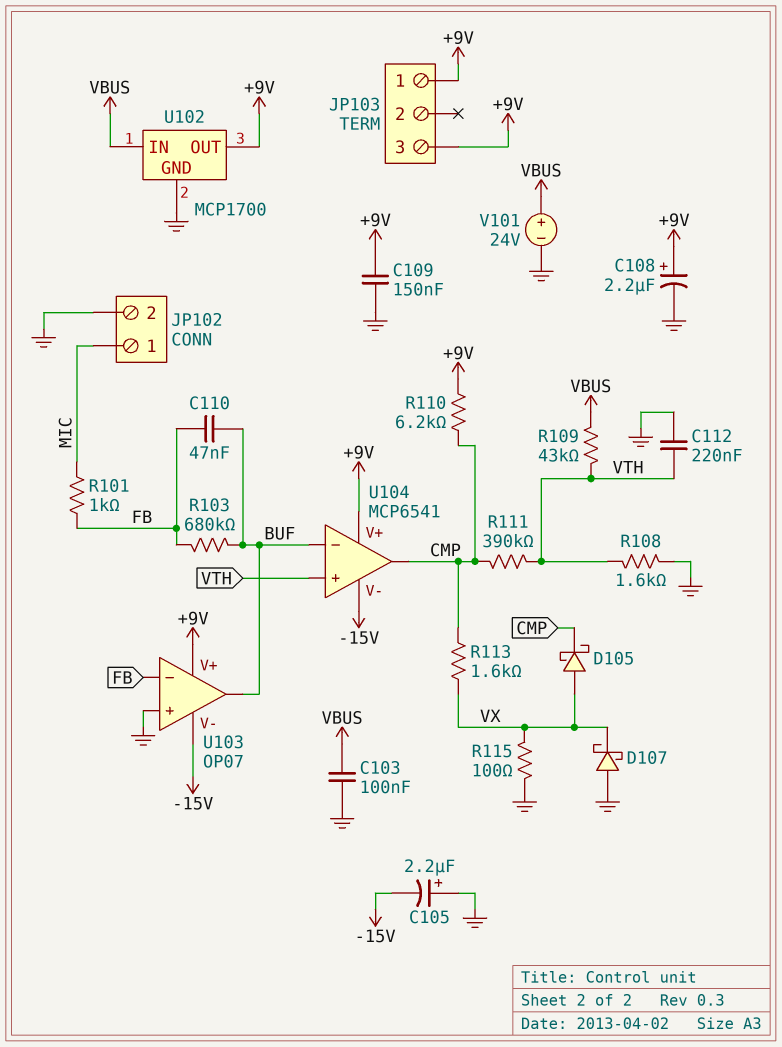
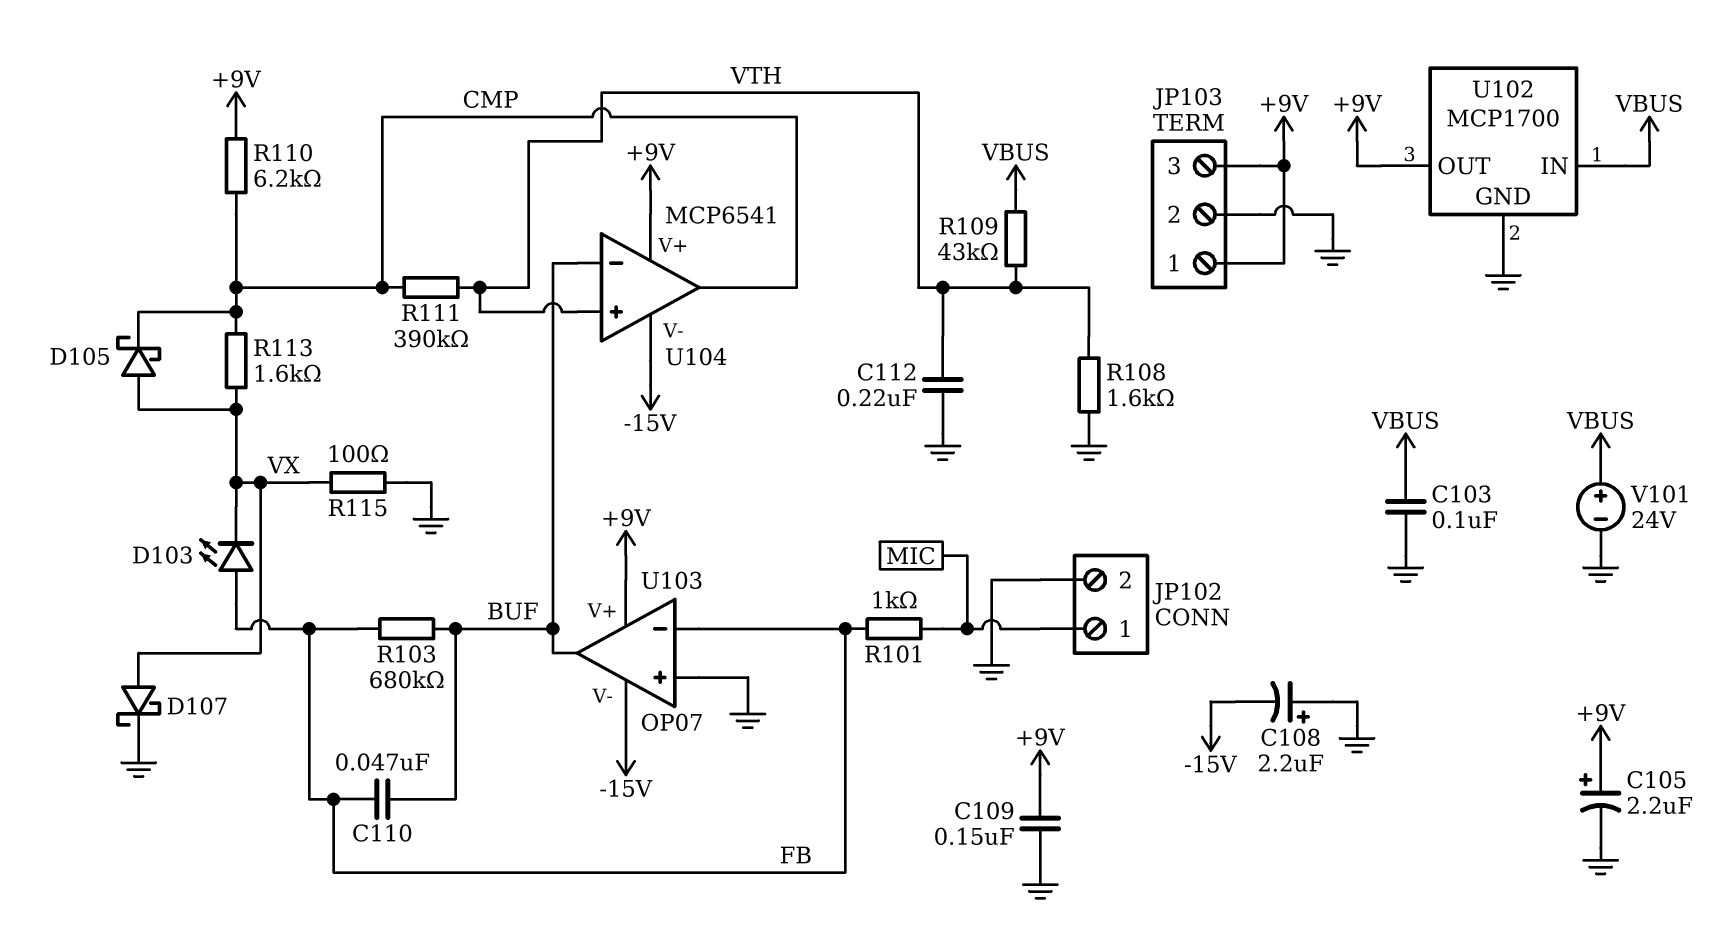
C105: 2.2uF (plus GND, minus -15V) -> 2.2uF (plus +9V, minus GND)
C108: 2.2uF (plus +9V, minus GND) -> 2.2uF (plus GND, minus -15V)
D103: none -> LED (A FB, K VX)
D107: schottky (A GND, K VX) -> schottky (A VX, K GND)
JP103 pin 2: none -> GND

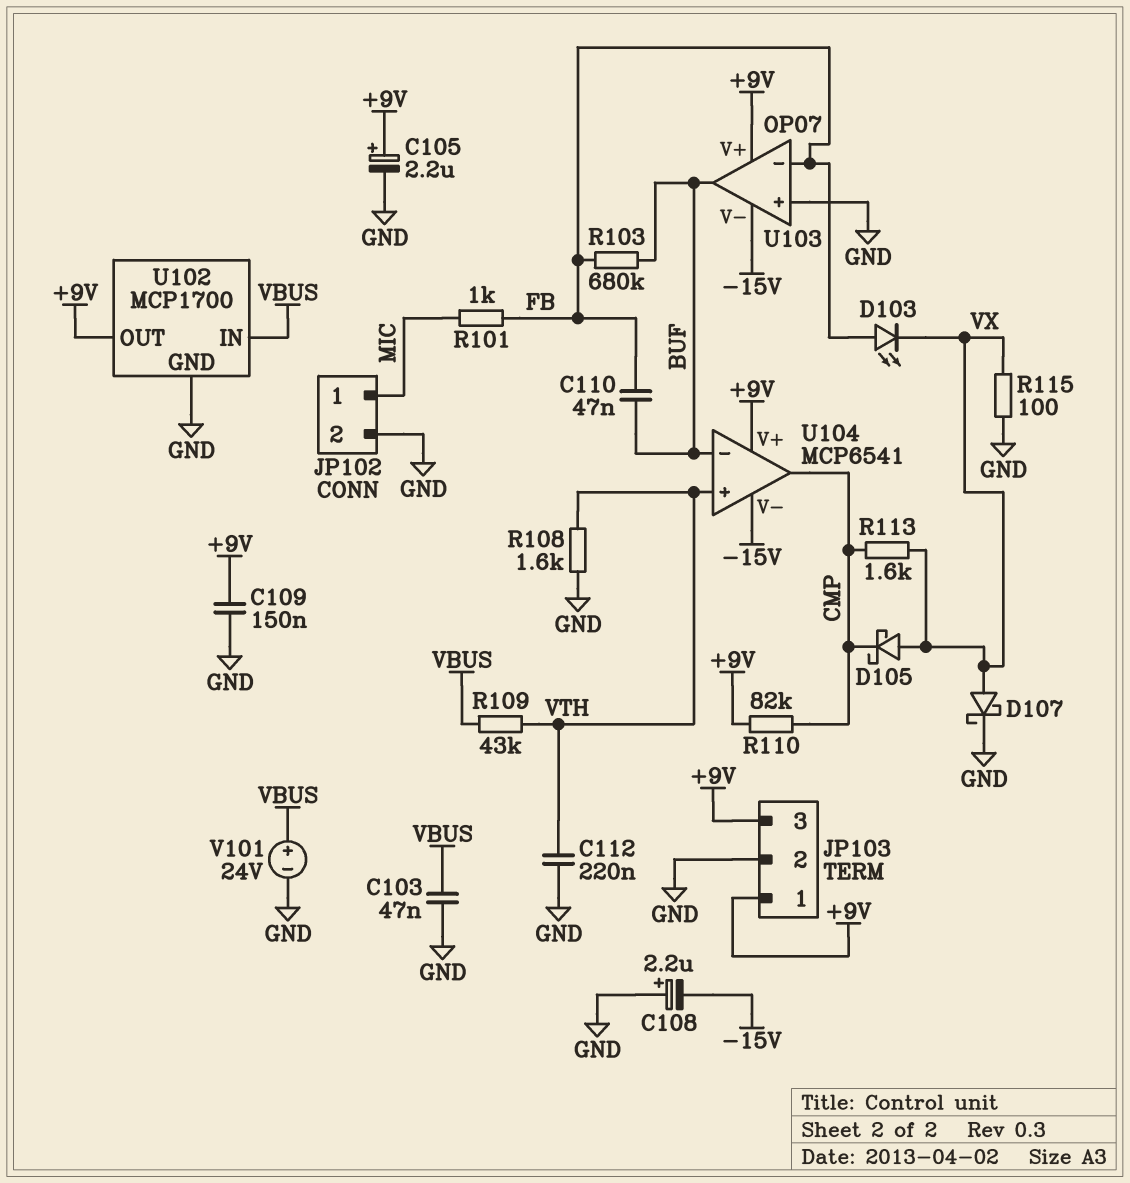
C103: 100nF (GND, VBUS) -> 47nF (GND, VBUS)
R110: 6.2k (+9V, CMP) -> 82k (+9V, CMP)
R111: 390k (CMP, VTH) -> none

